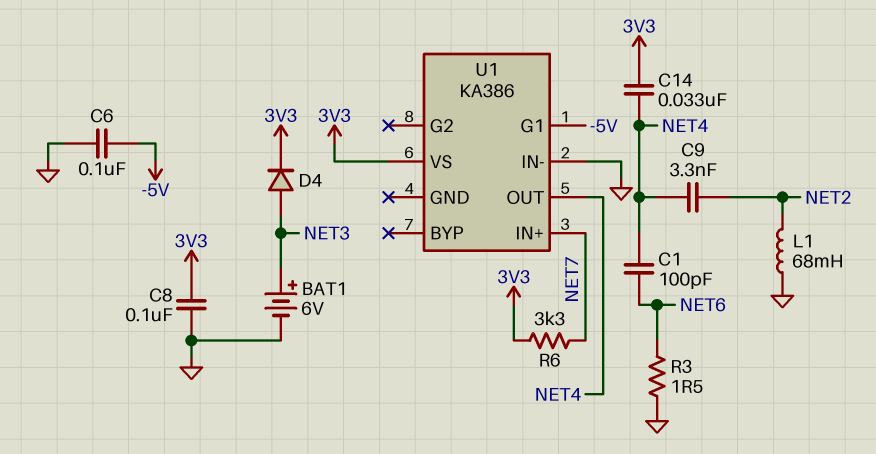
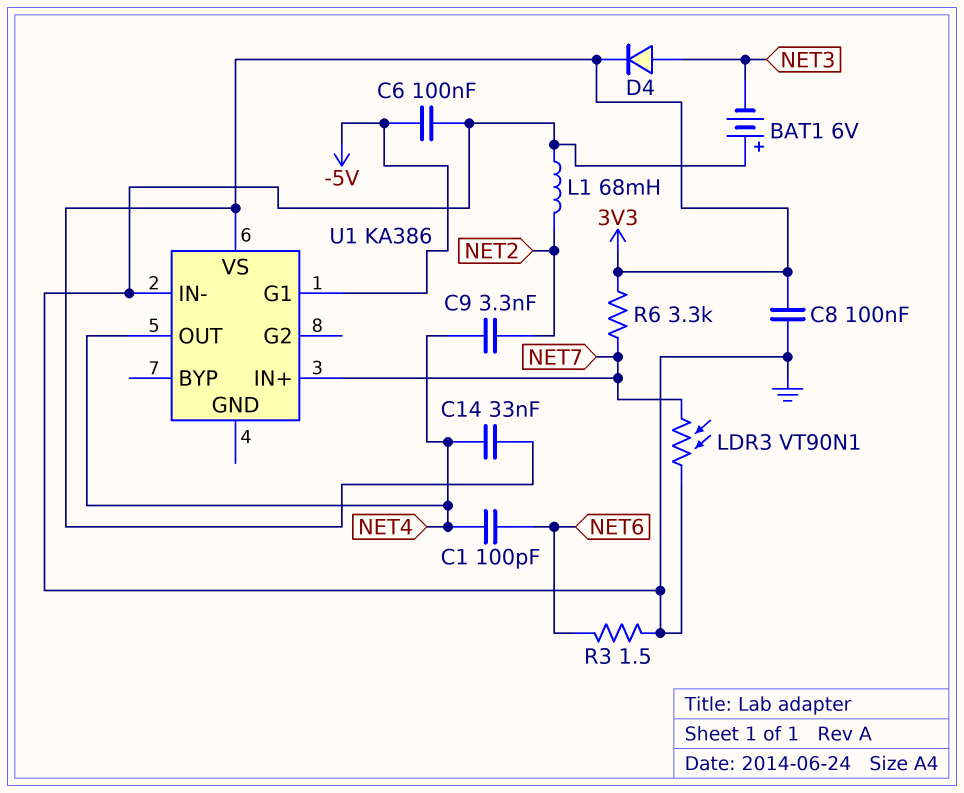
BAT1: 6V (plus NET3, minus GND) -> 6V (plus GND, minus NET3)
LDR3: none -> VT90N1 (GND, NET7)

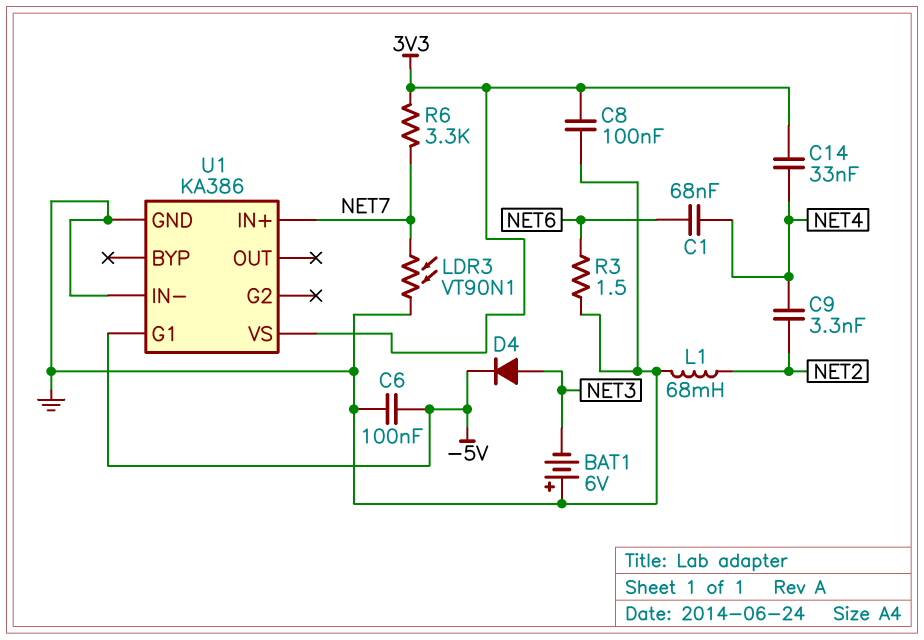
C1: 100pF (NET4, NET6) -> 68nF (NET4, NET6)
D4: diode (A NET3, K 3V3) -> diode (A NET3, K -5V)
U1 pin GND: none -> GND
U1 pin OUT: NET4 -> none

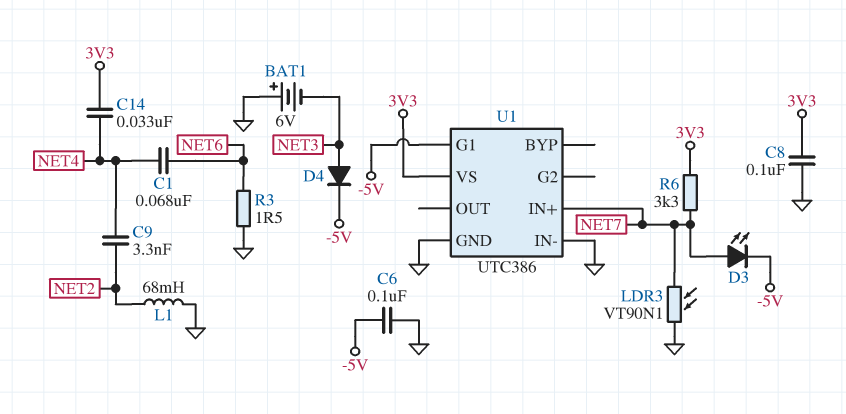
D3: none -> LED (A NET7, K -5V)
U1: KA386 -> UTC386

